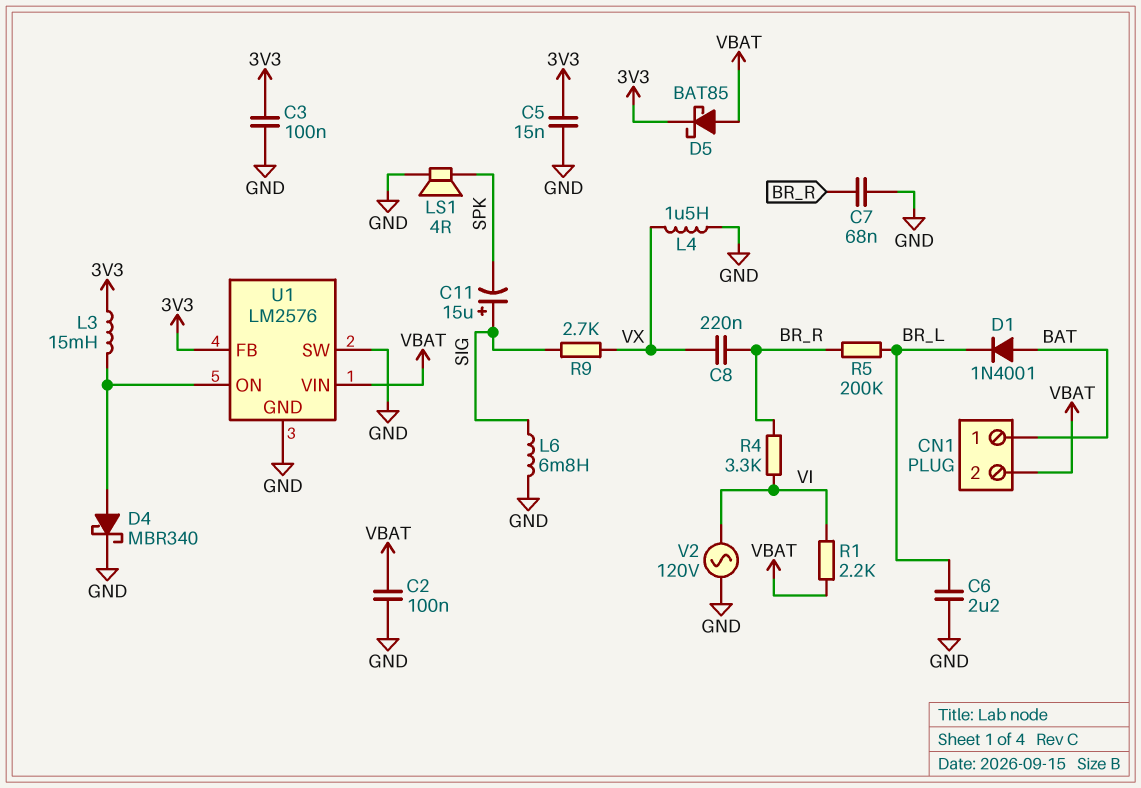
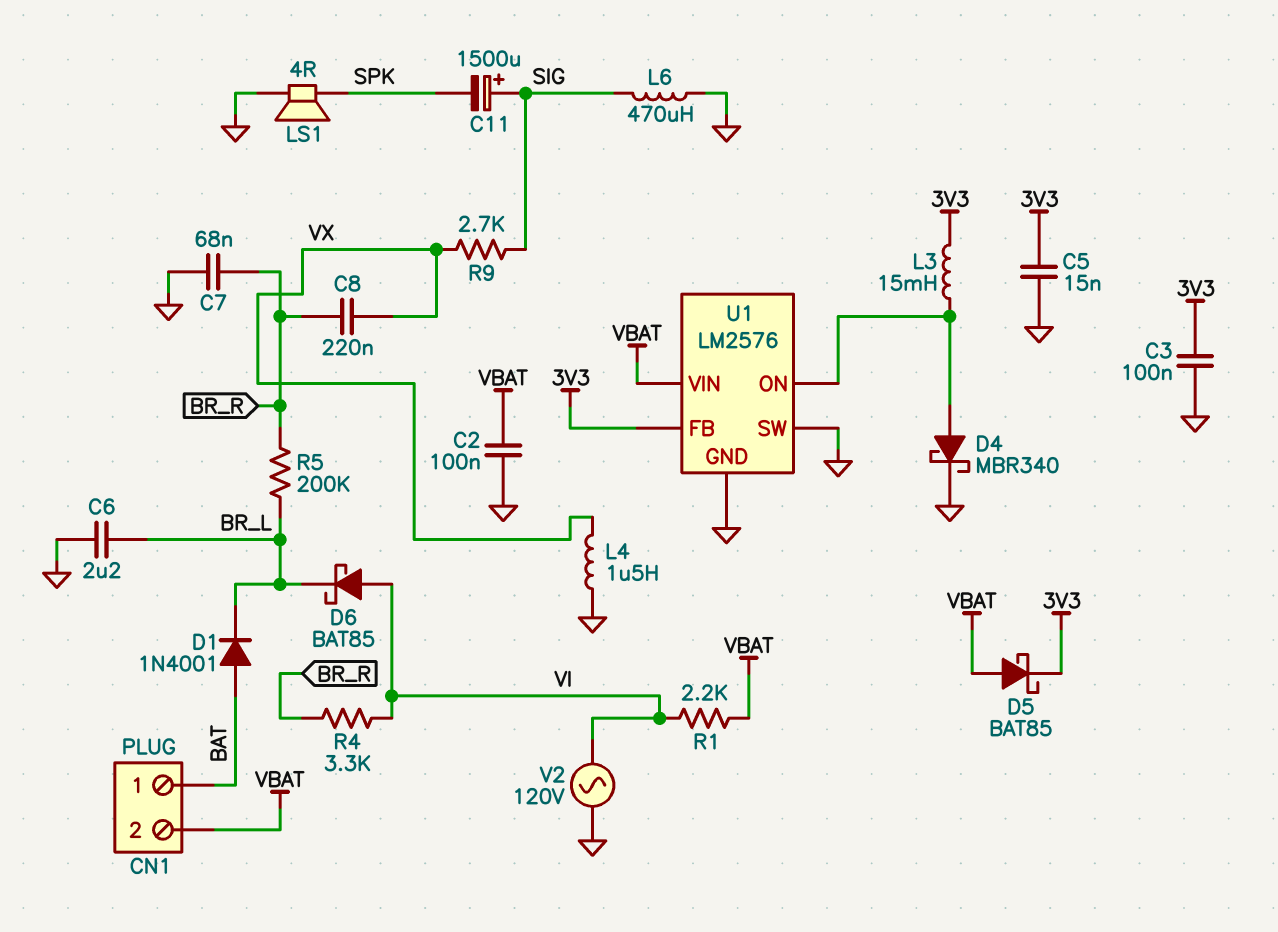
C11: 15uF (plus SIG, minus SPK) -> 1500uF (plus SIG, minus SPK)
D6: none -> schottky BAT85 (A VI, K BR_L)
L6: 6.8mH (GND, SIG) -> 470uH (GND, SIG)

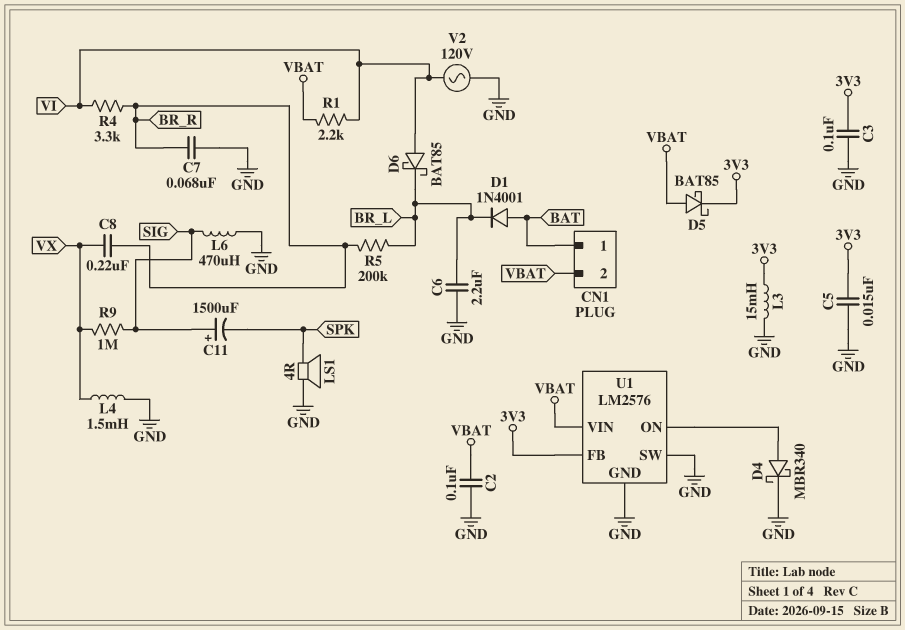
L3: 15mH (3V3, U1/ON) -> 15mH (3V3, GND)
L4: 1.5uH (GND, VX) -> 1.5mH (GND, VX)
R9: 2.7k (SIG, VX) -> 1M (SIG, VX)

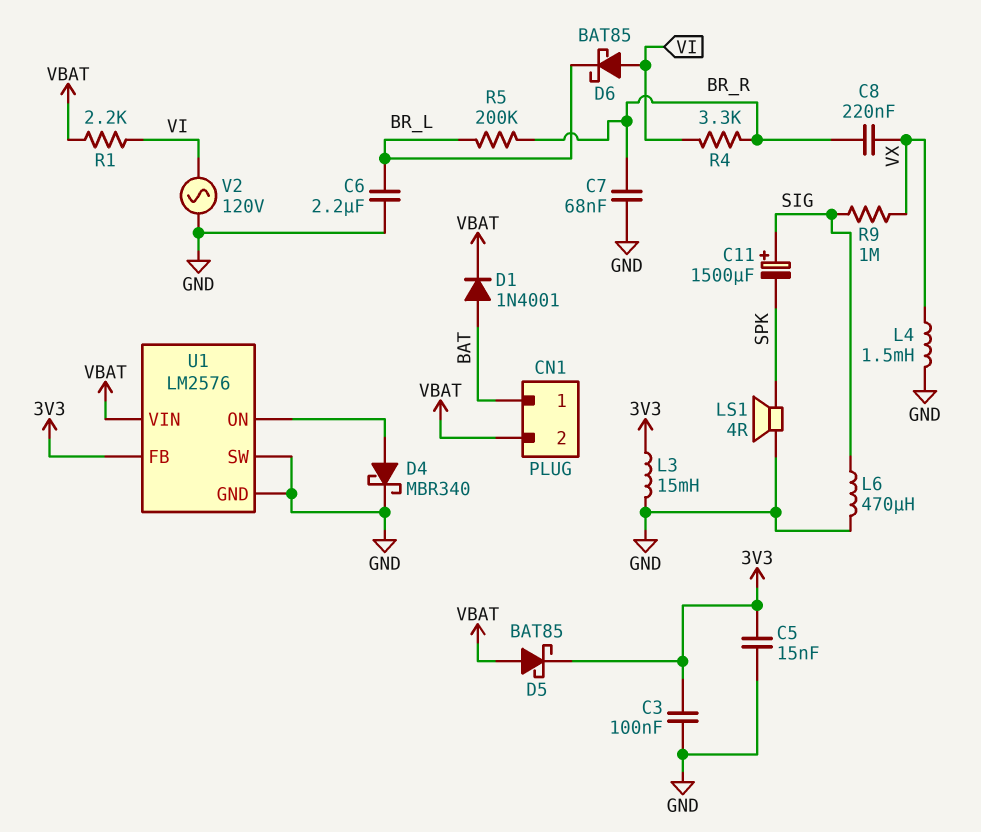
C2: 100nF (GND, VBAT) -> none
D1: diode 1N4001 (A BAT, K BR_L) -> diode 1N4001 (A BAT, K VBAT)

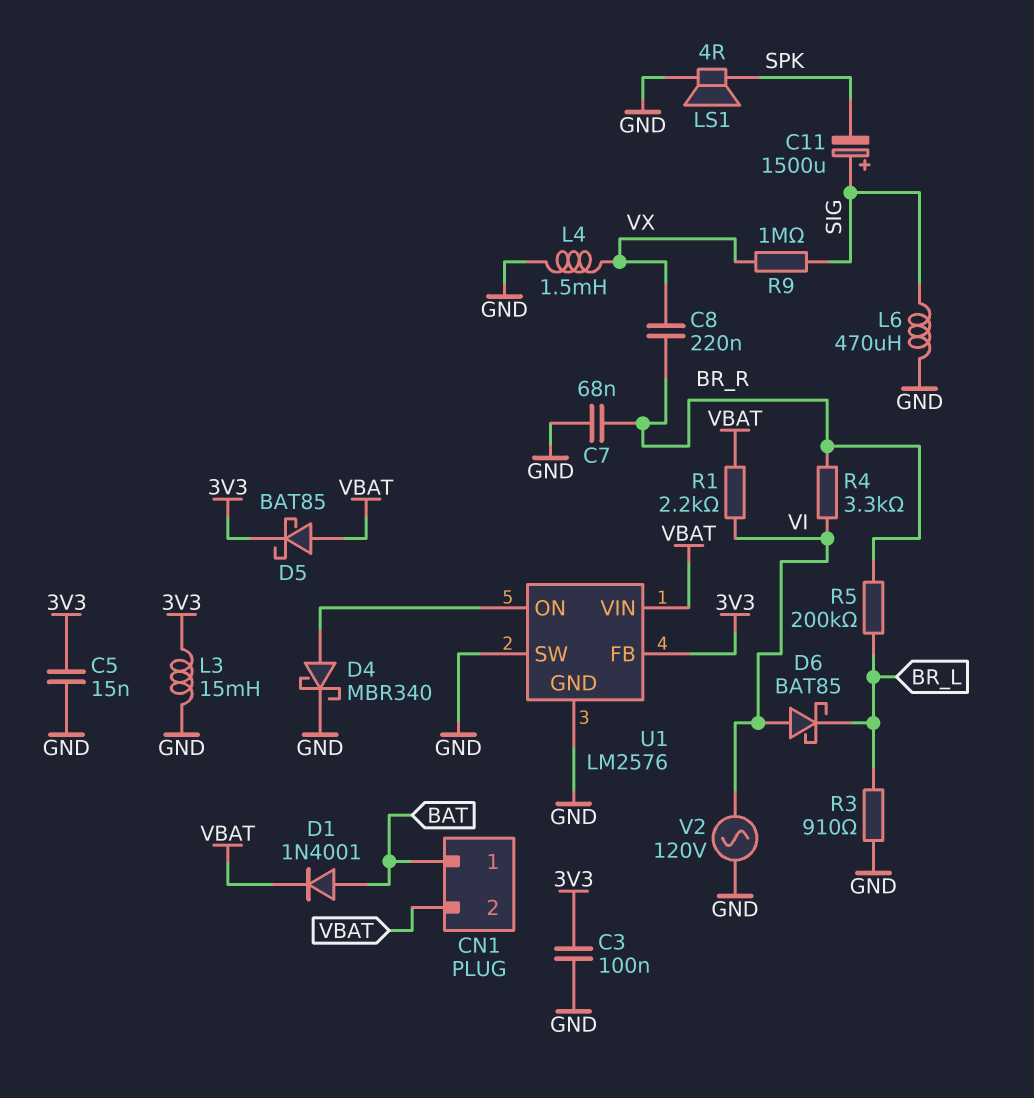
C6: 2.2uF (BR_L, GND) -> none
R3: none -> 910 (BR_L, GND)

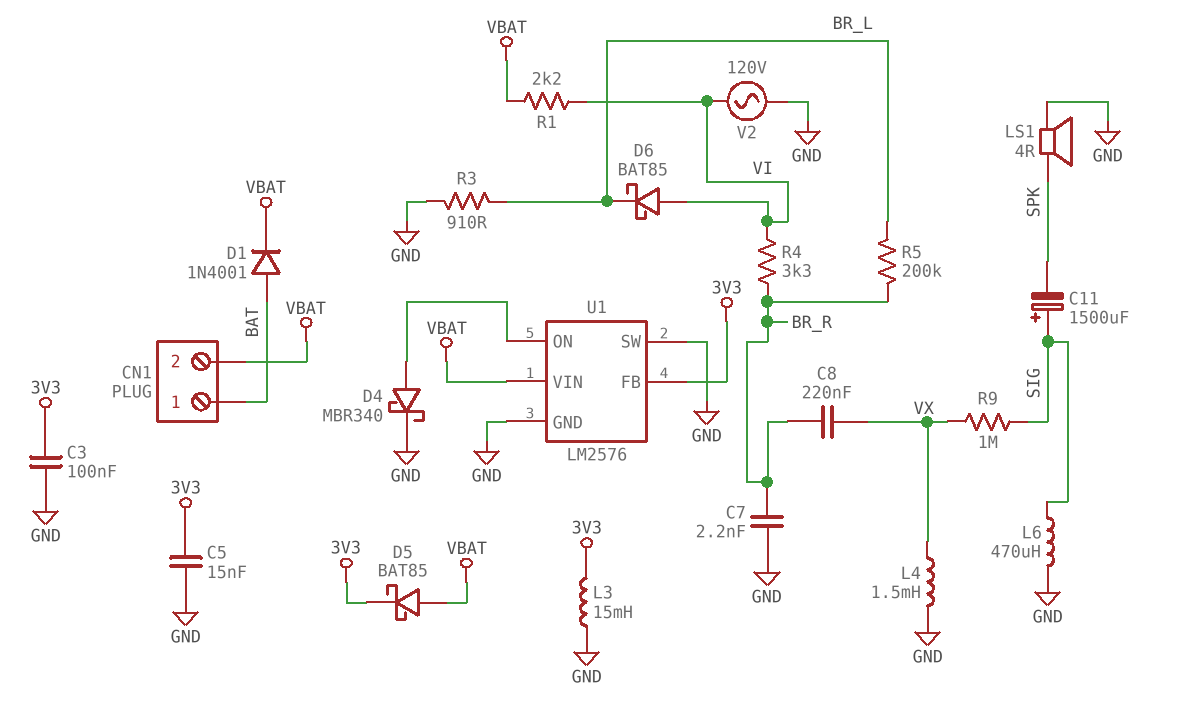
C7: 68nF (BR_R, GND) -> 2.2nF (BR_R, GND)

